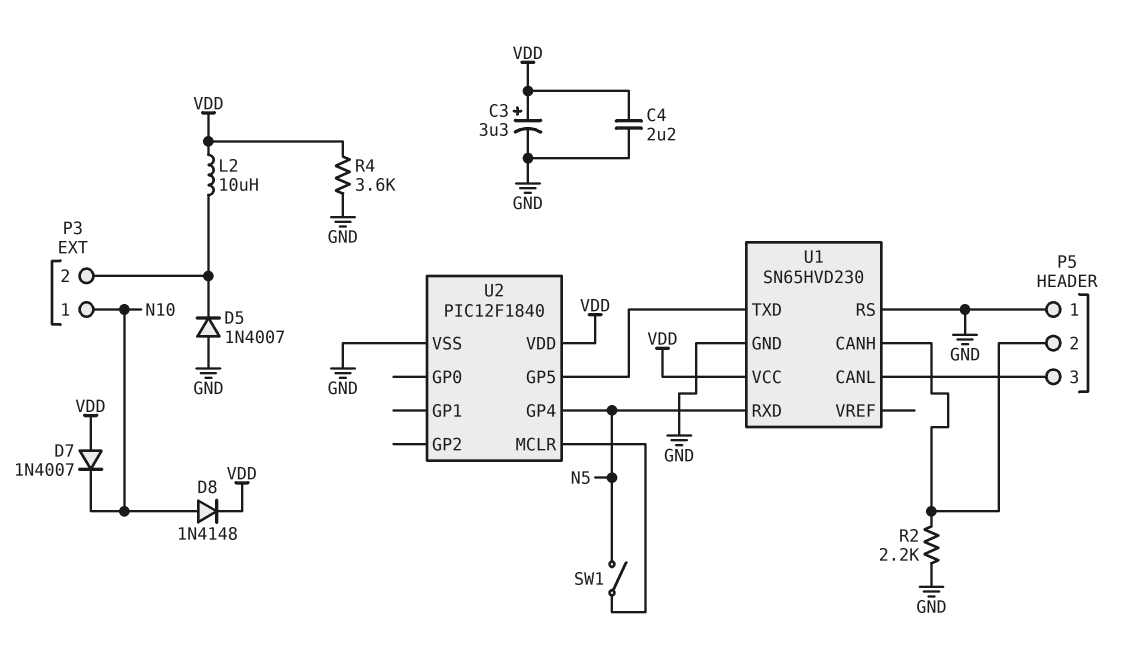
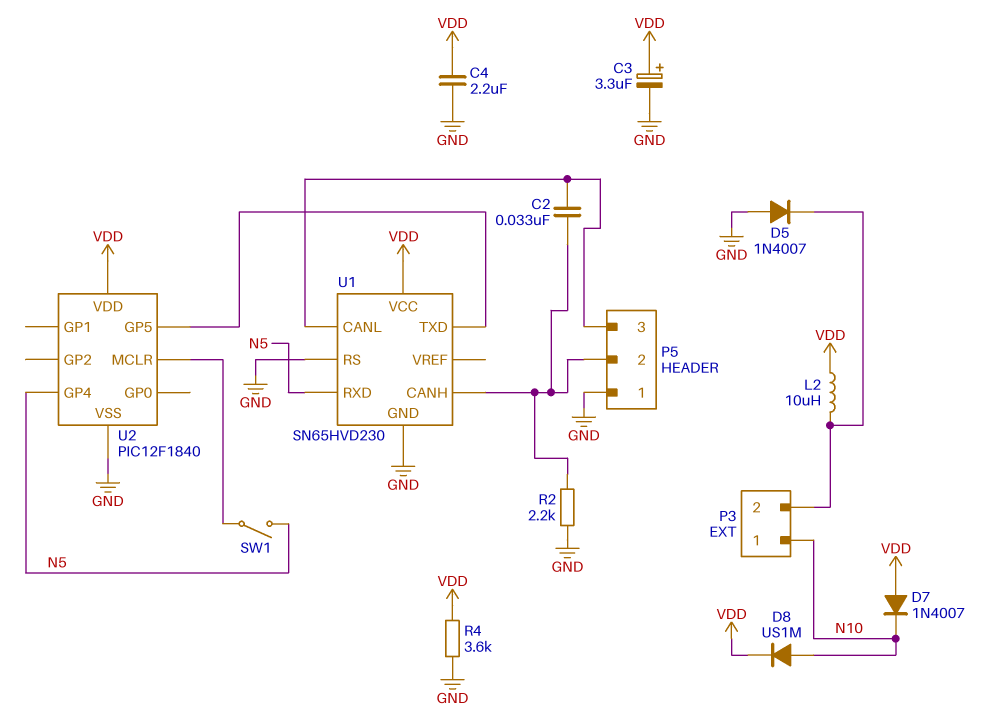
C2: none -> 33nF (P5/2, P5/3)
D8: diode 1N4148 (A N10, K VDD) -> diode US1M (A N10, K VDD)

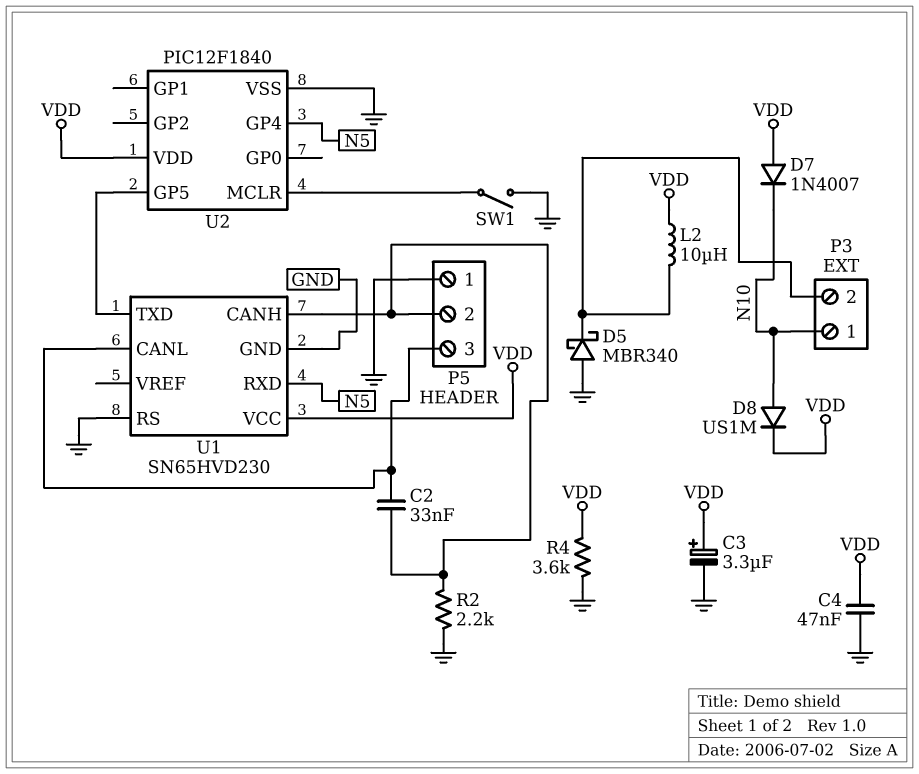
C4: 2.2uF (GND, VDD) -> 47nF (GND, VDD)
D5: diode 1N4007 (A GND, K P3/2) -> schottky MBR340 (A GND, K P3/2)
SW1: switch (N5, U2/MCLR) -> switch (GND, U2/MCLR)

